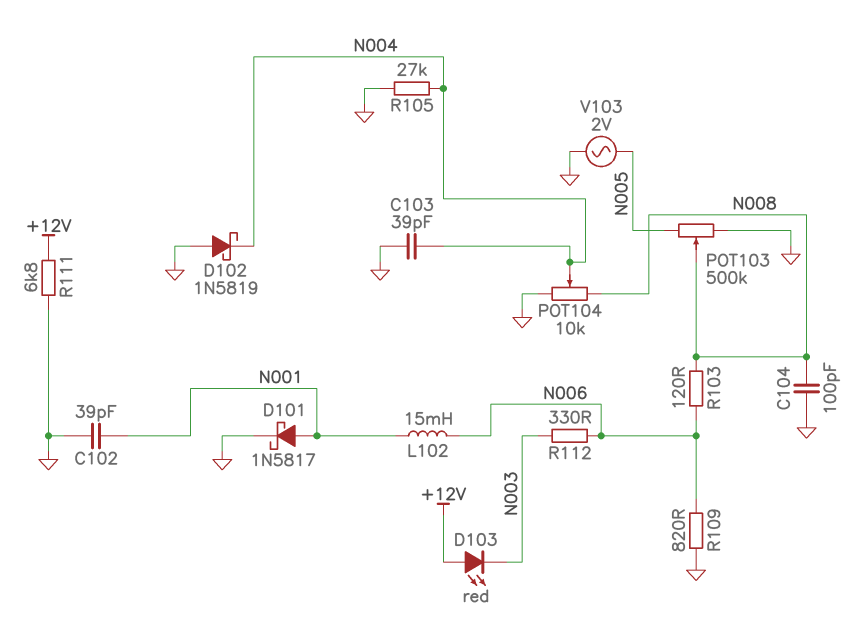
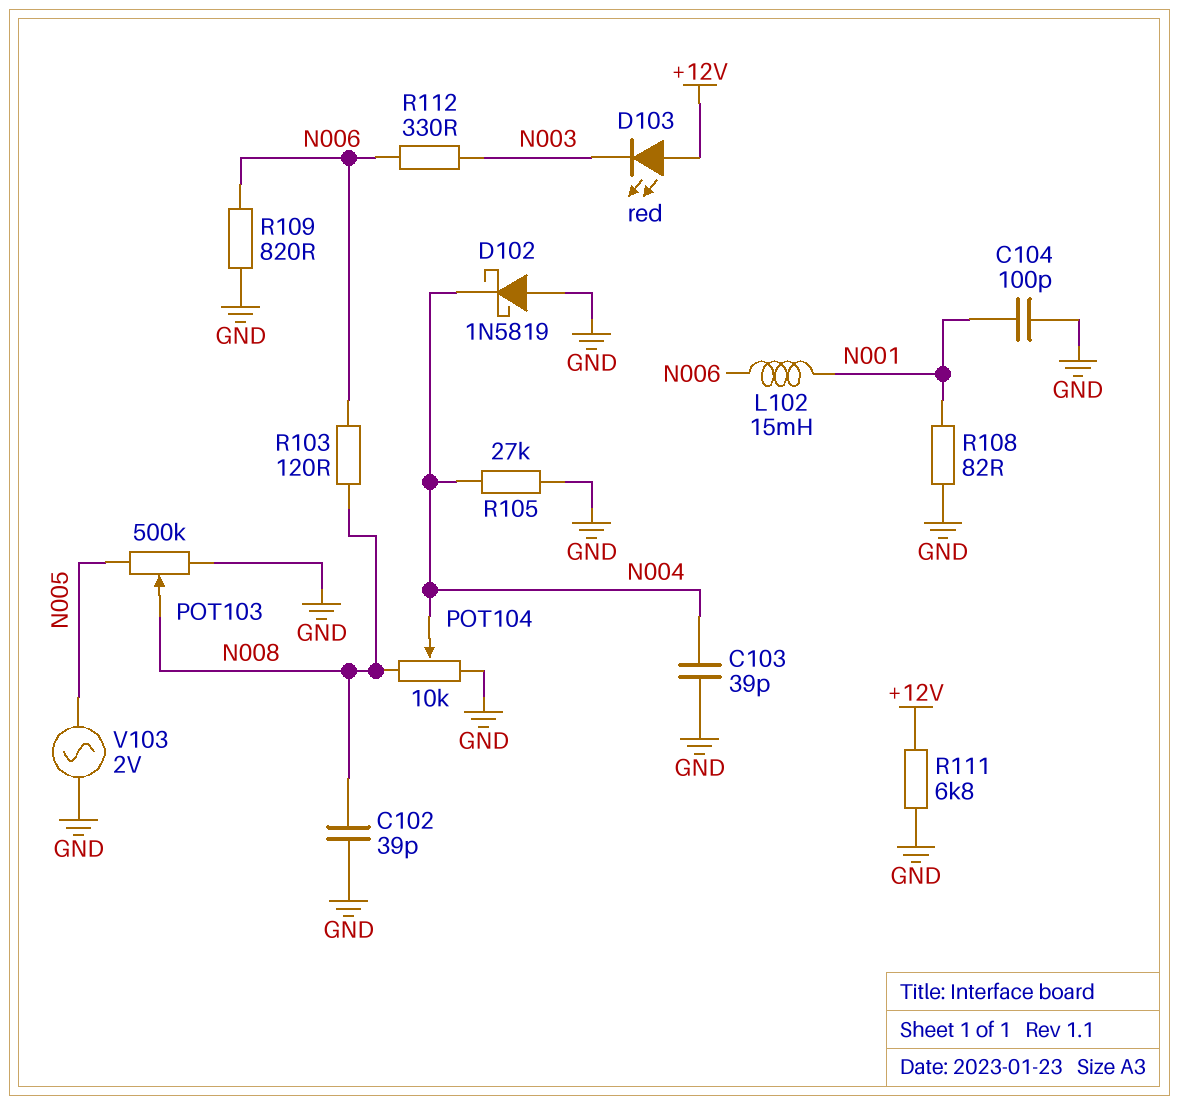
C102: 39pF (GND, N001) -> 39pF (GND, N008)
C104: 100pF (GND, N008) -> 100pF (GND, N001)
D101: schottky 1N5817 (A N001, K GND) -> none
R108: none -> 82 (GND, N001)

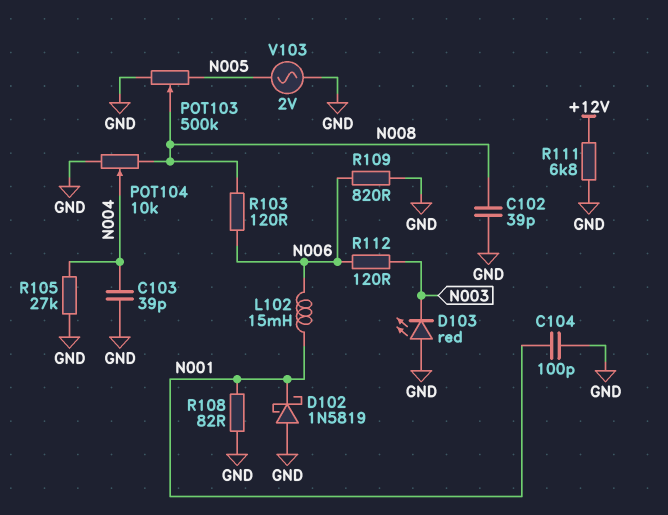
D102: schottky 1N5819 (A GND, K N004) -> schottky 1N5819 (A GND, K N001)
D103: LED red (A +12V, K N003) -> LED red (A GND, K N003)
R112: 330 (N003, N006) -> 120 (N003, N006)

